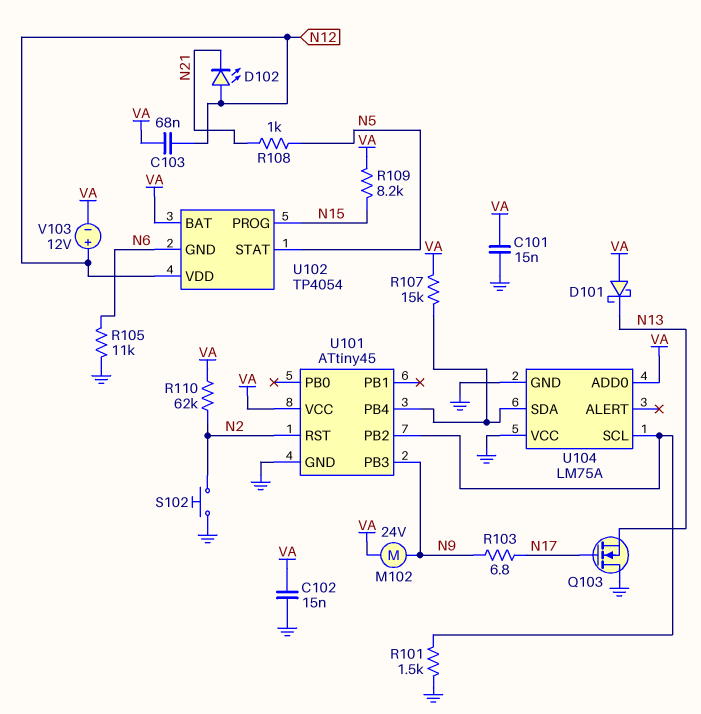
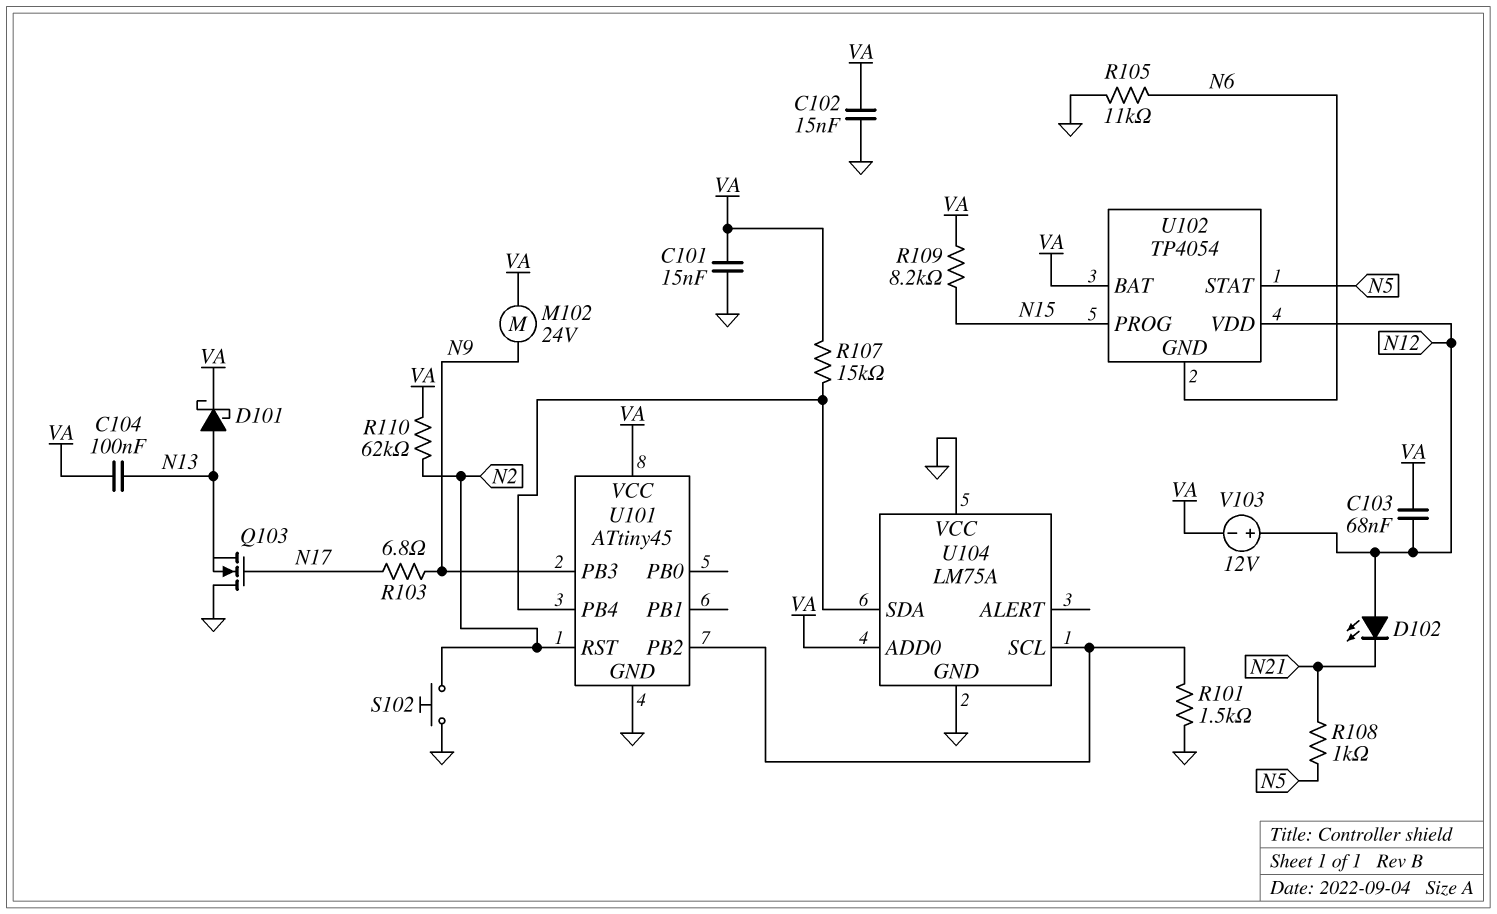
C104: none -> 100nF (N13, VA)
D101: schottky (A VA, K N13) -> schottky (A N13, K VA)

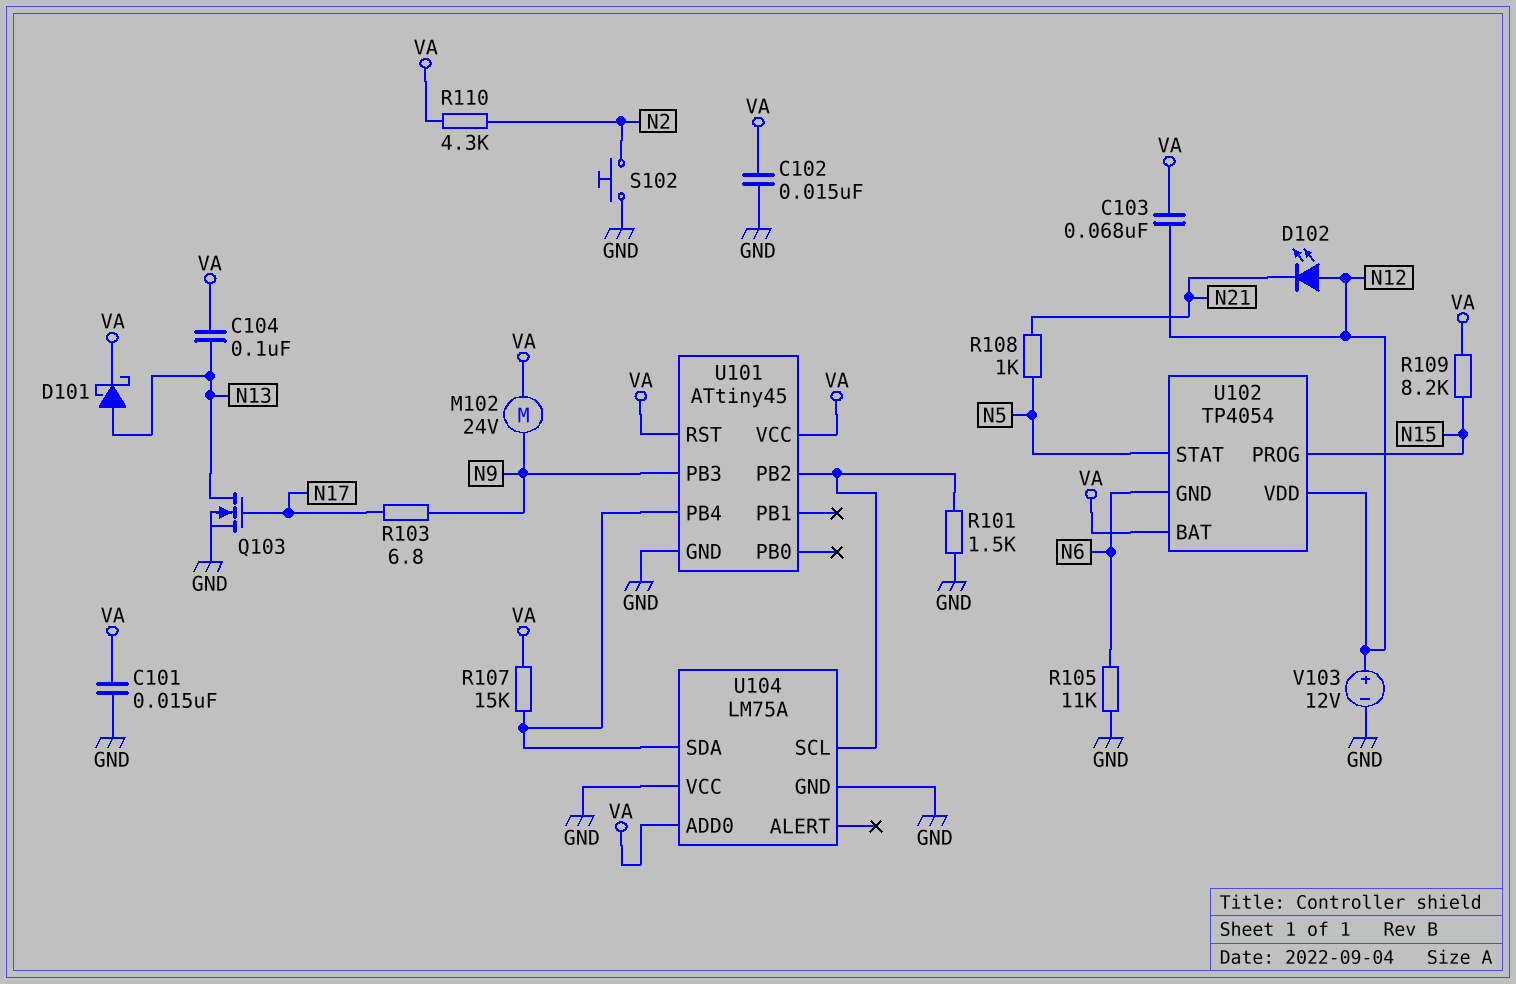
Q103: NMOS (G N17, D GND, S N13) -> NMOS (G N17, D N13, S GND)
R110: 62k (N2, VA) -> 4.3k (N2, VA)
U101 pin RST: N2 -> VA
V103: 12V (plus N12, minus VA) -> 12V (plus N12, minus GND)

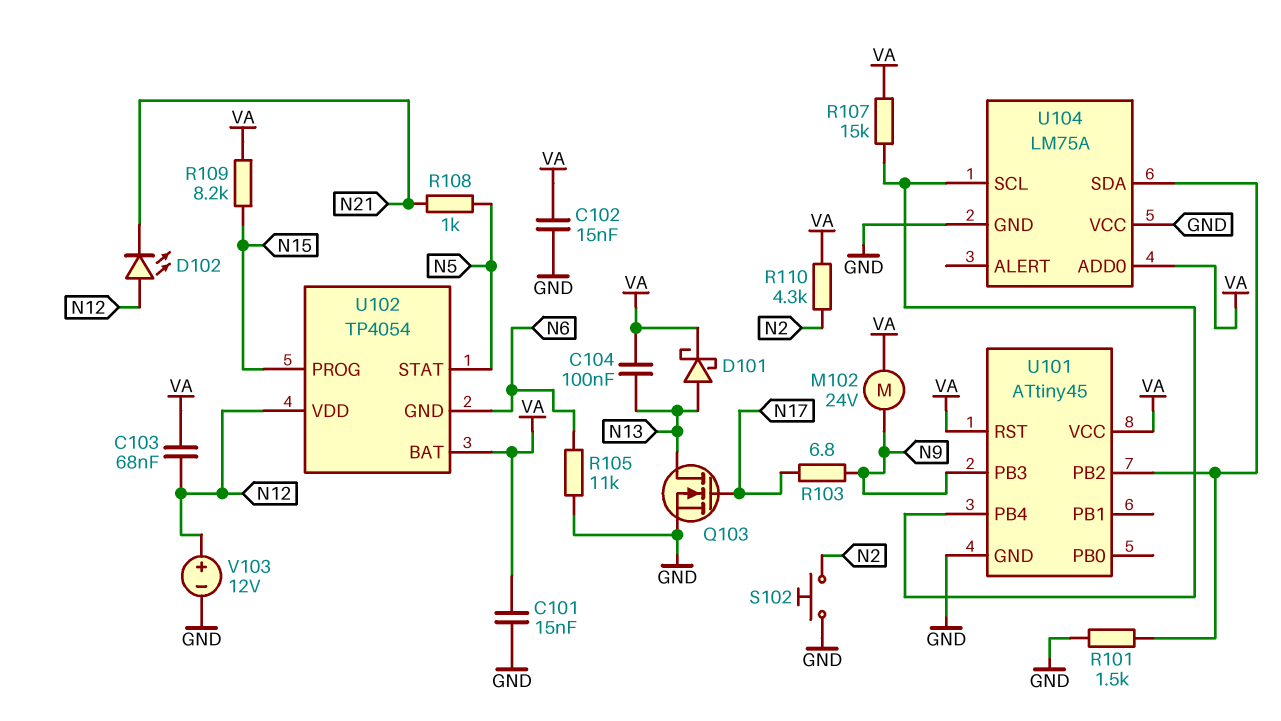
U104 pin SCL: U101/PB2 -> U101/PB4
U104 pin SDA: U101/PB4 -> U101/PB2

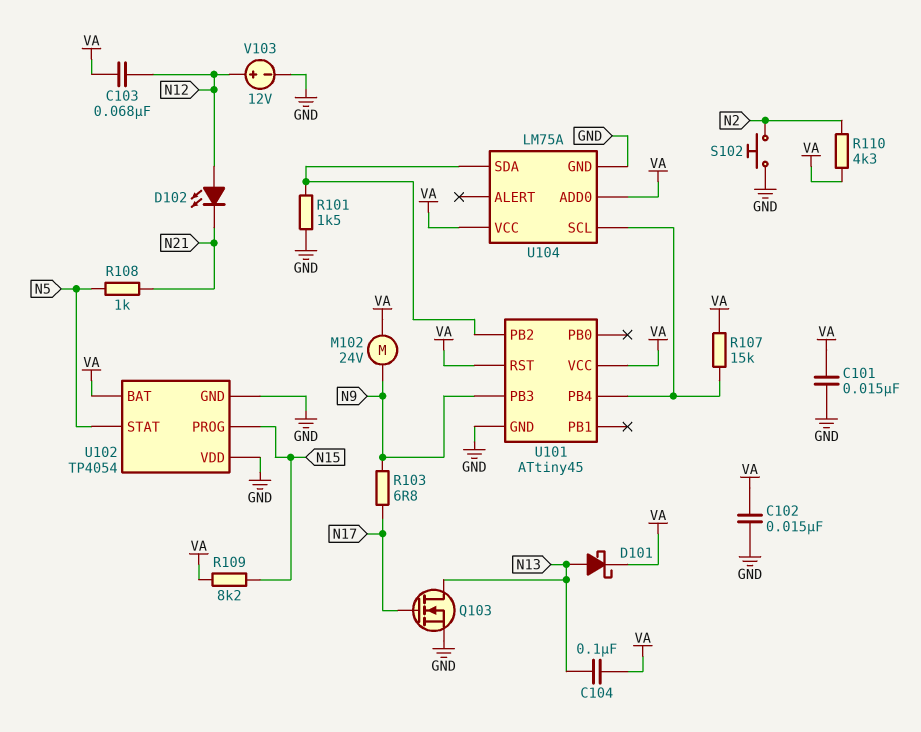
R105: 11k (GND, N6) -> none
U102 pin GND: N6 -> GND
U102 pin VDD: N12 -> GND
U104 pin VCC: GND -> VA

